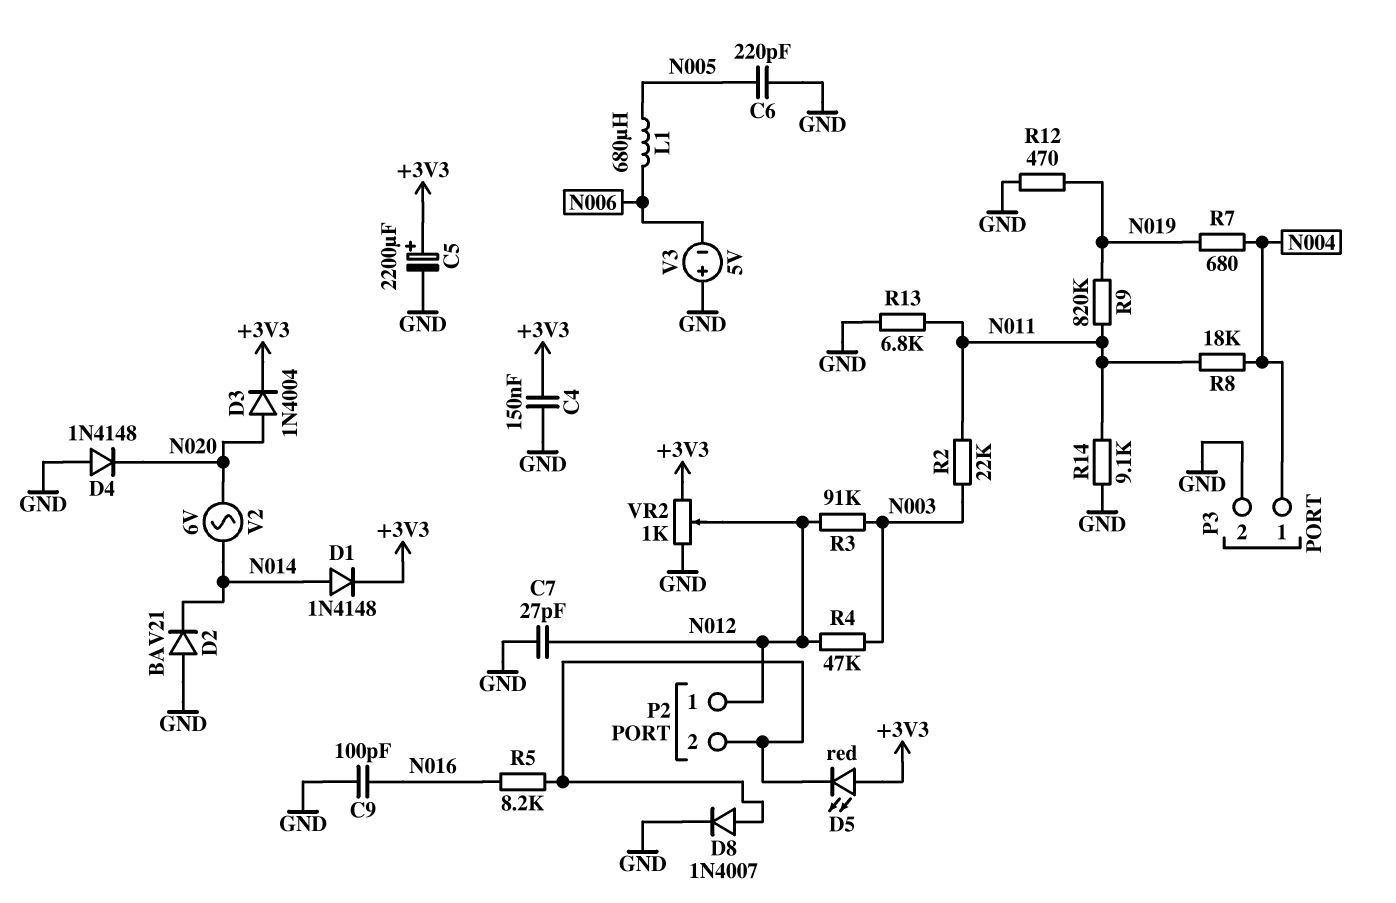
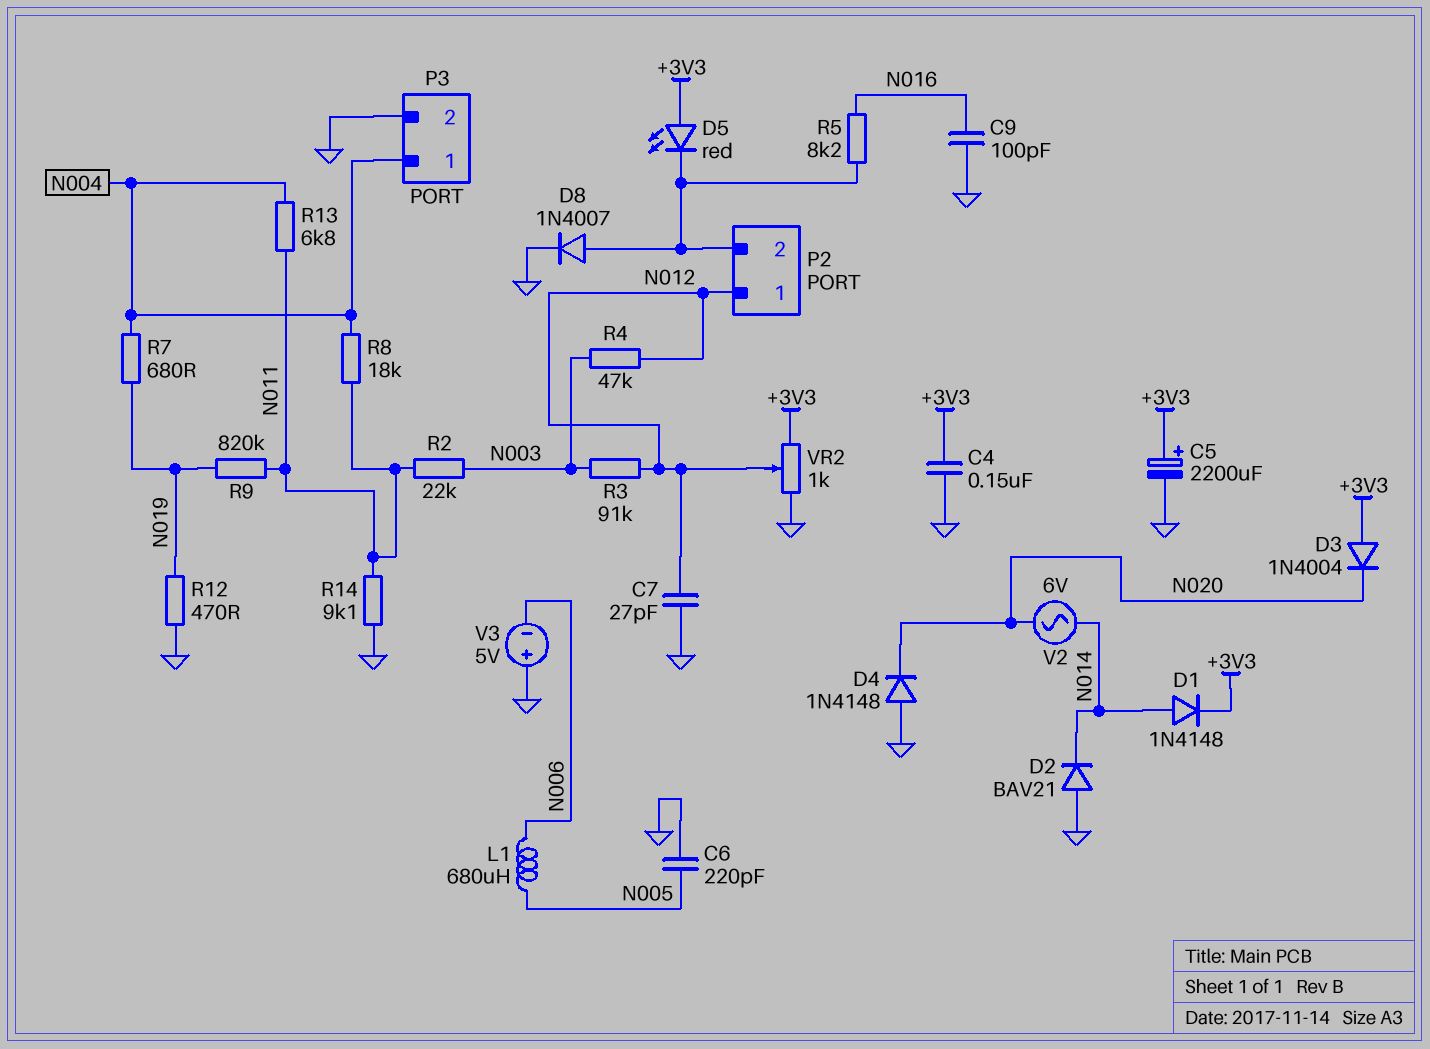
D3: diode 1N4004 (A N020, K +3V3) -> diode 1N4004 (A +3V3, K N020)
R13: 6.8k (GND, N011) -> 6.8k (N004, N011)

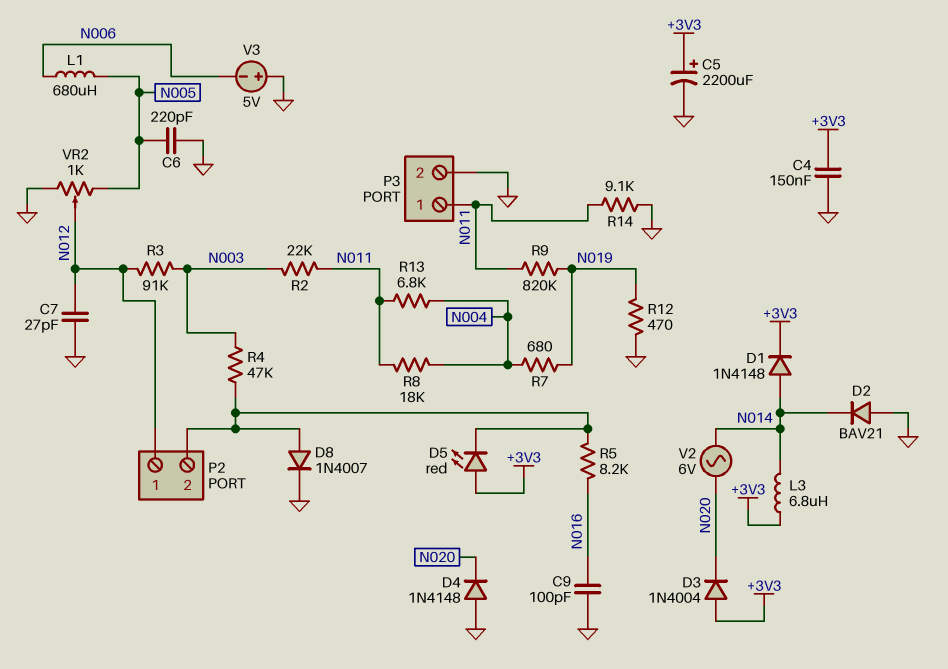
L3: none -> 6.8uH (+3V3, N014)
P3 pin 1: N004 -> N011
R4: 47k (N003, N012) -> 47k (N003, P2/2)
VR2: 1k (+3V3, GND, wiper N012) -> 1k (GND, N005, wiper N012)

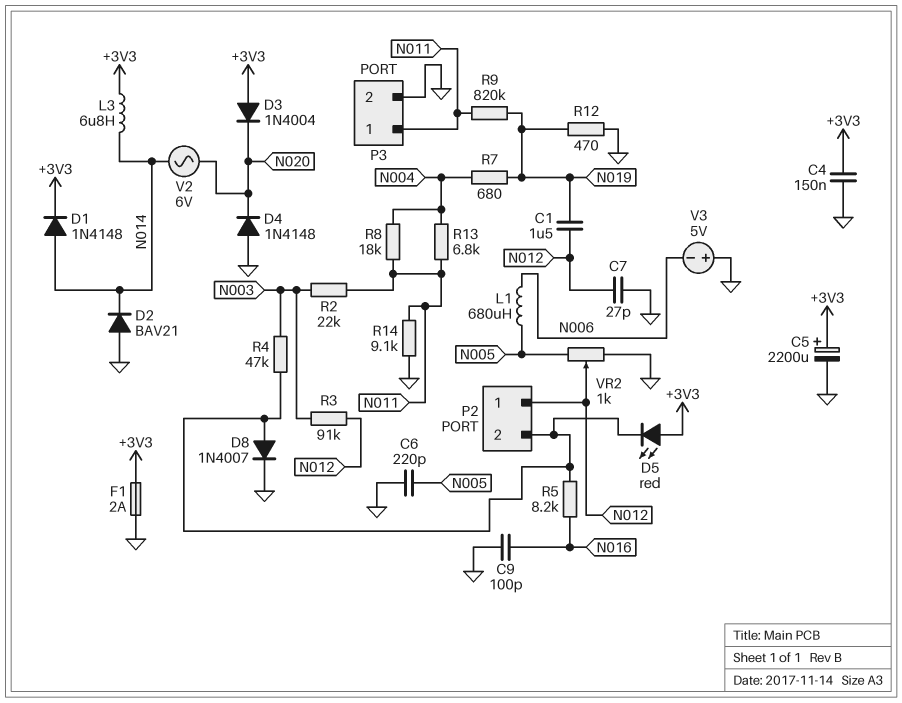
C1: none -> 1.5uF (N012, N019)
F1: none -> 2A (+3V3, GND)

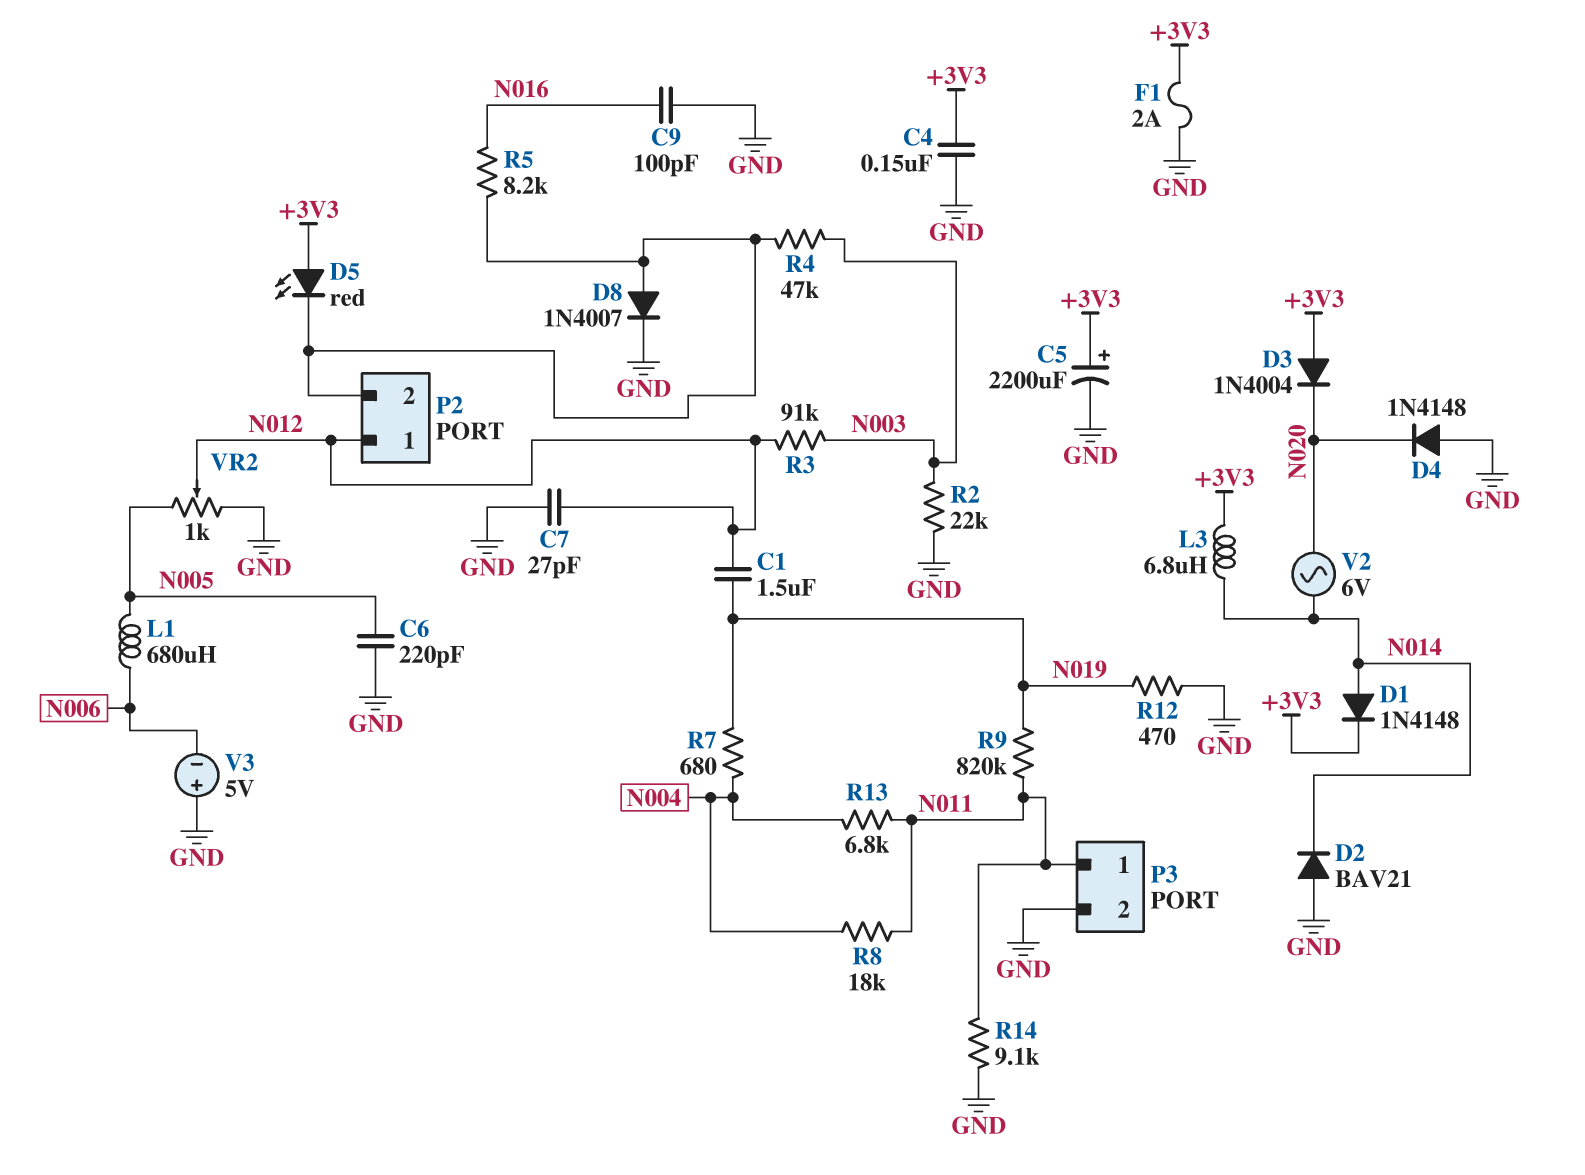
R2: 22k (N003, N011) -> 22k (GND, N003)

